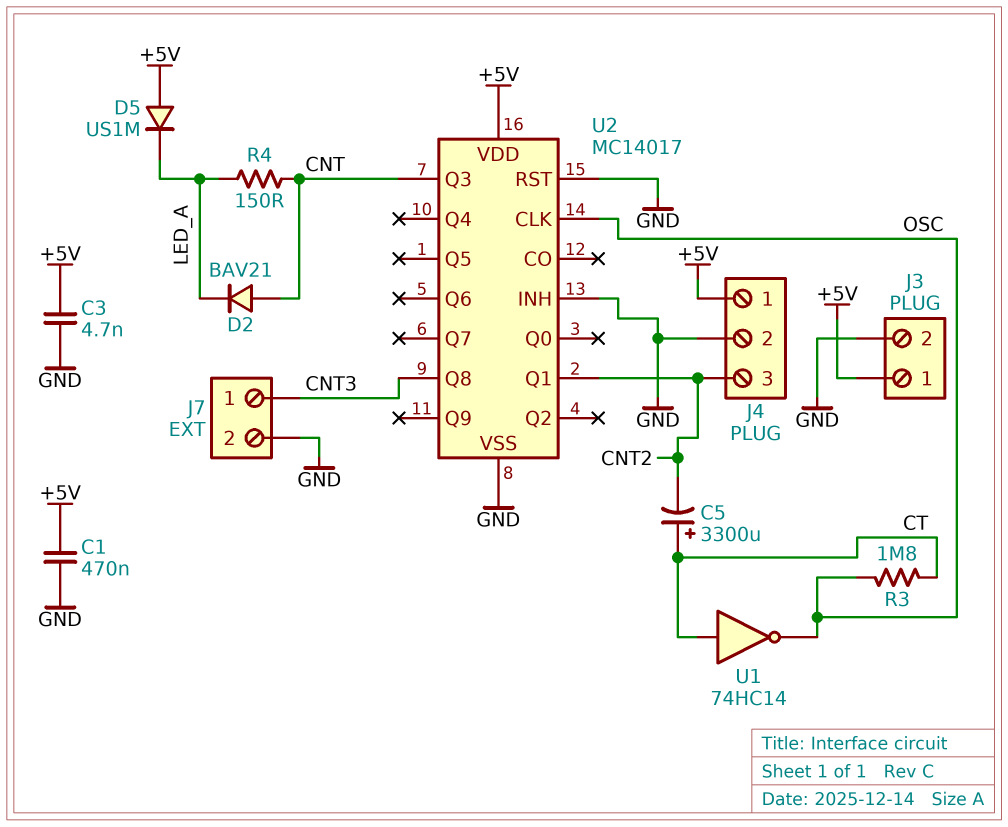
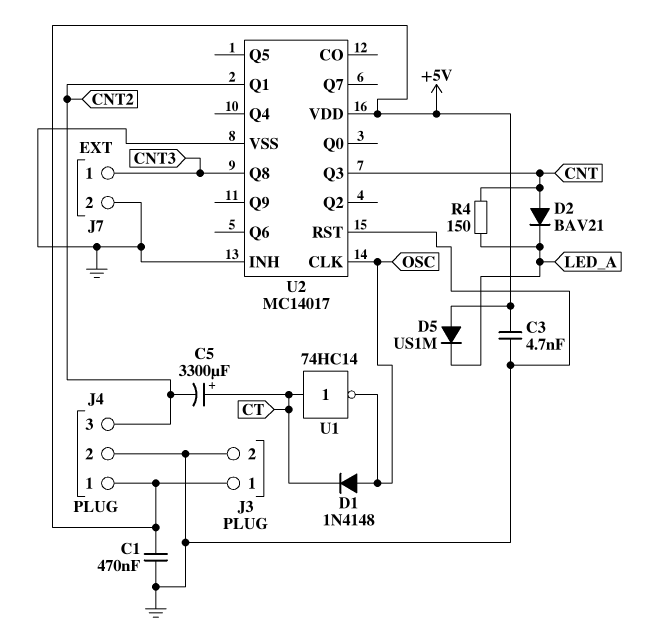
D1: none -> diode 1N4148 (A OSC, K CT)
R3: 1.8M (CT, OSC) -> none

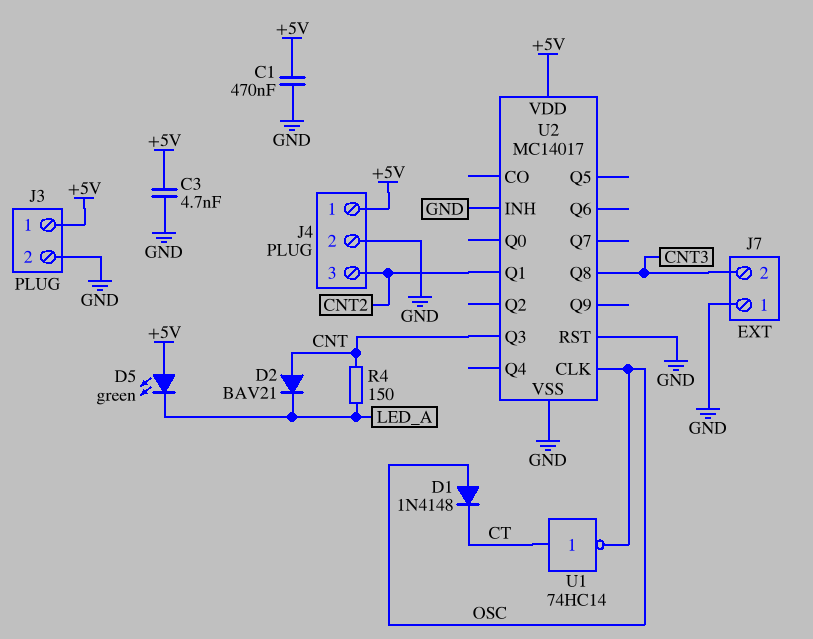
C5: 3300uF (plus CT, minus CNT2) -> none
D5: diode US1M (A +5V, K LED_A) -> LED green (A +5V, K LED_A)
J7 pin 1: CNT3 -> GND
J7 pin 2: GND -> CNT3

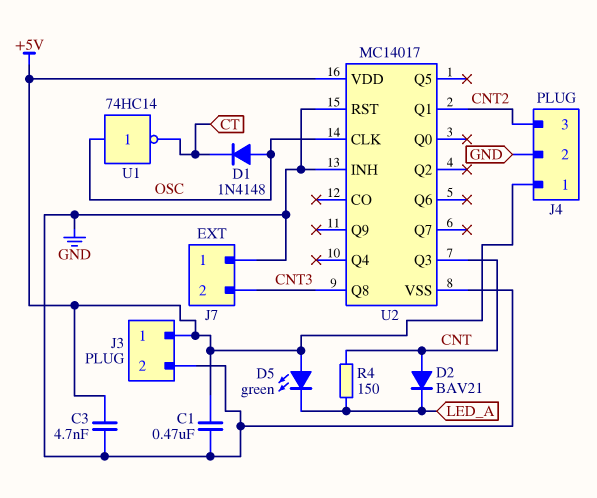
U1: NOT 74HC14 (in CT, out OSC) -> NOT 74HC14 (in OSC, out CT)

